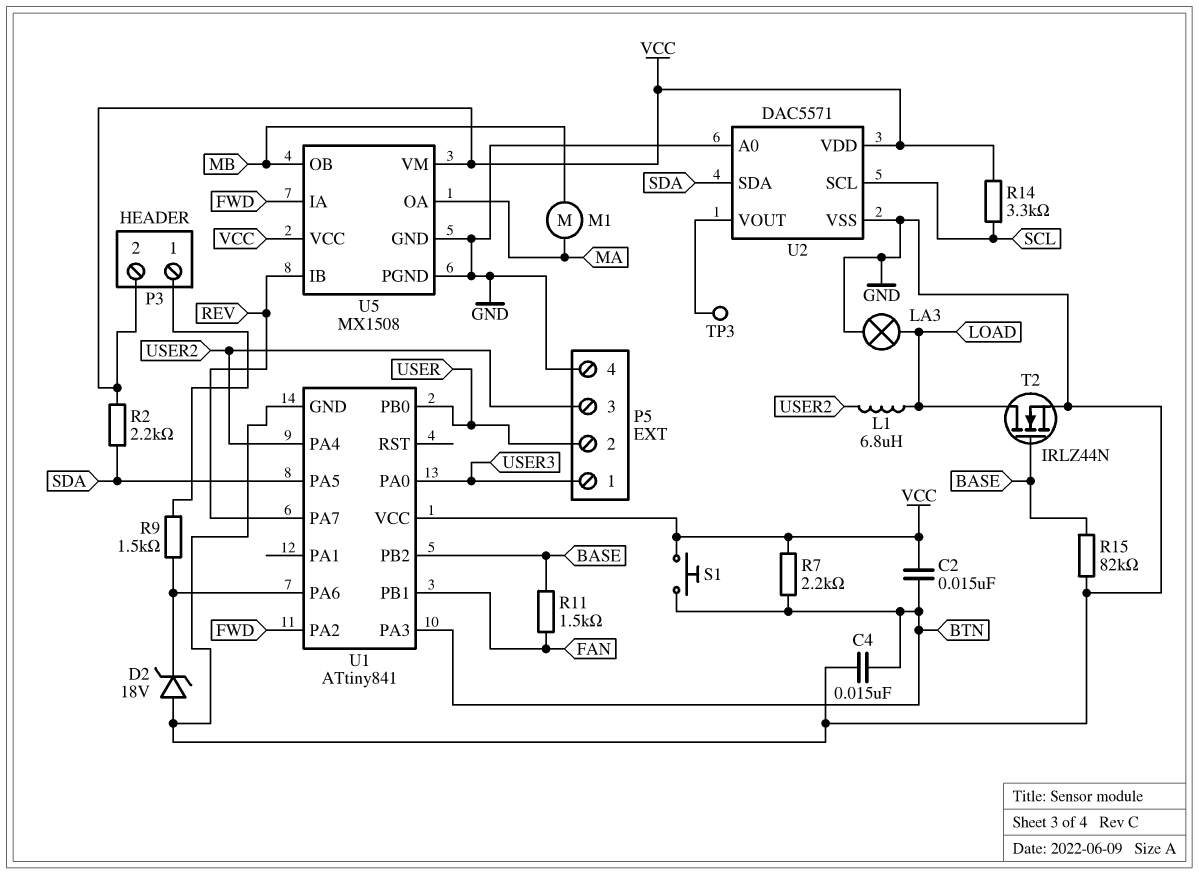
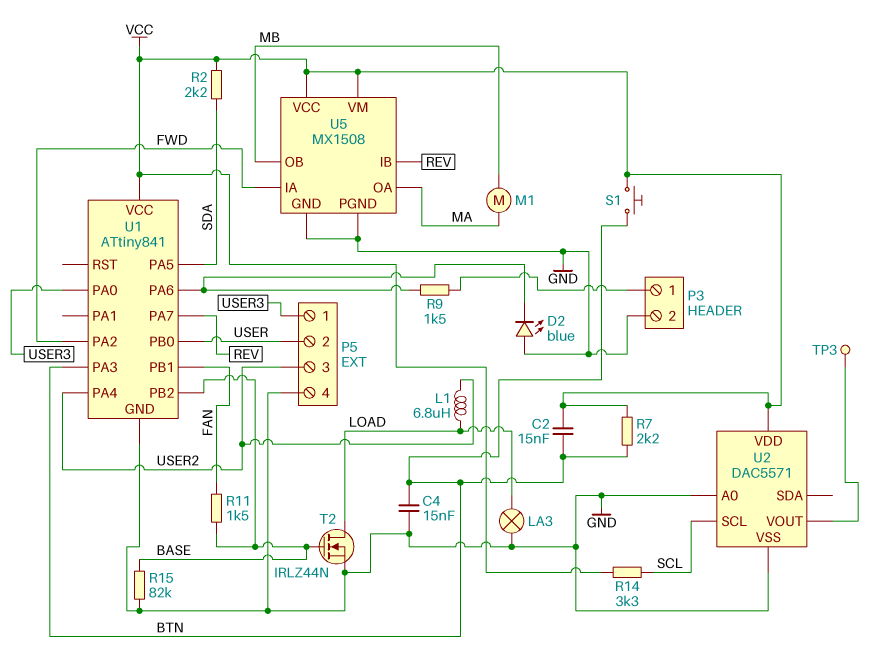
D2: zener 18V (A GND, K U1/PA6) -> LED blue (A GND, K U1/PA6)
P3 pin 2: VCC -> GND
U2 pin SDA: SDA -> none

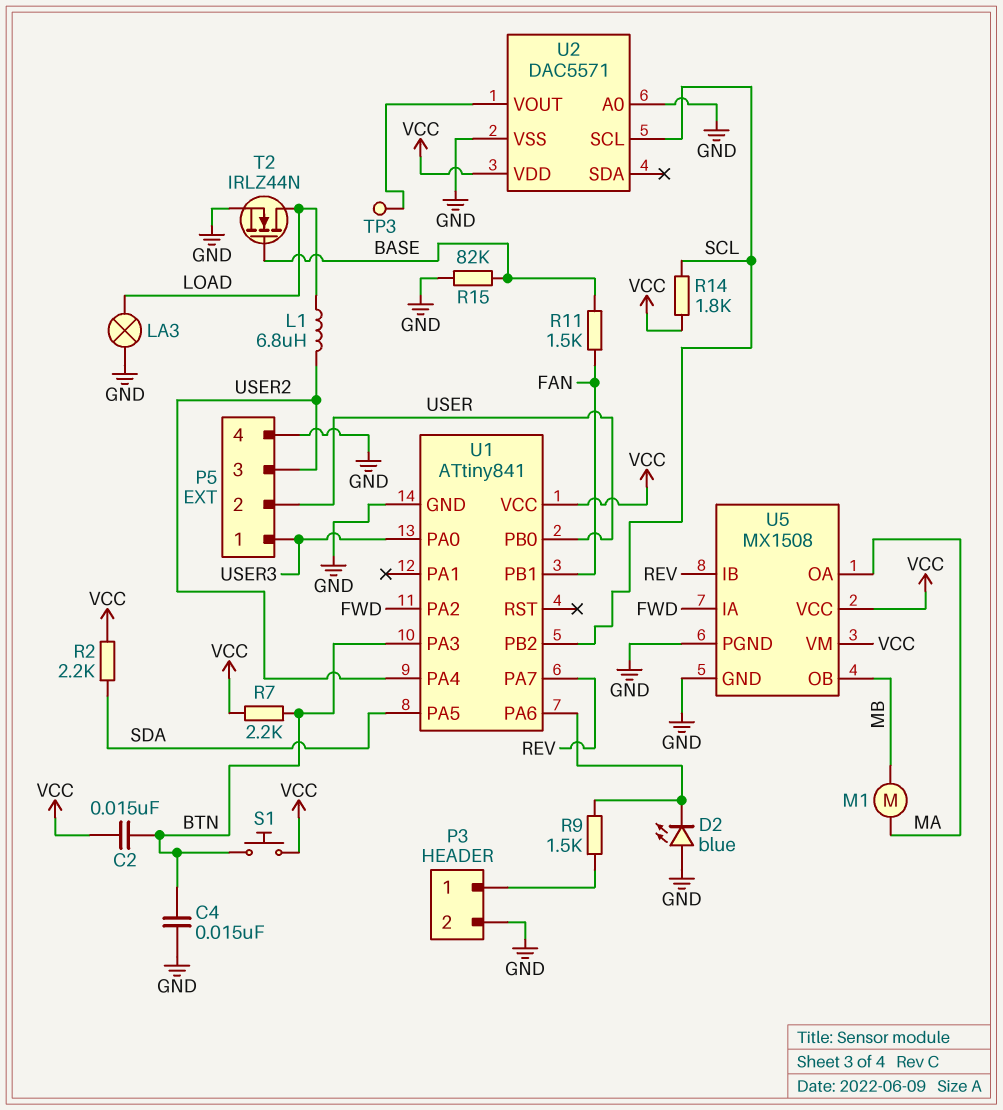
R14: 3.3k (SCL, VCC) -> 1.8k (SCL, VCC)
U1 pin PB2: BASE -> SCL

